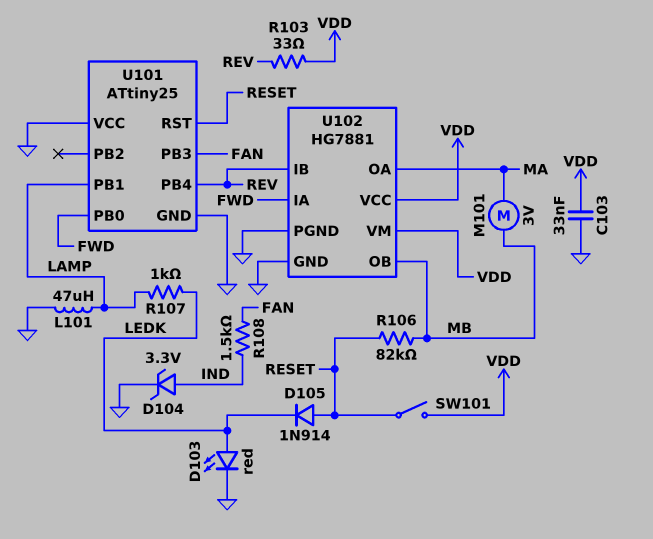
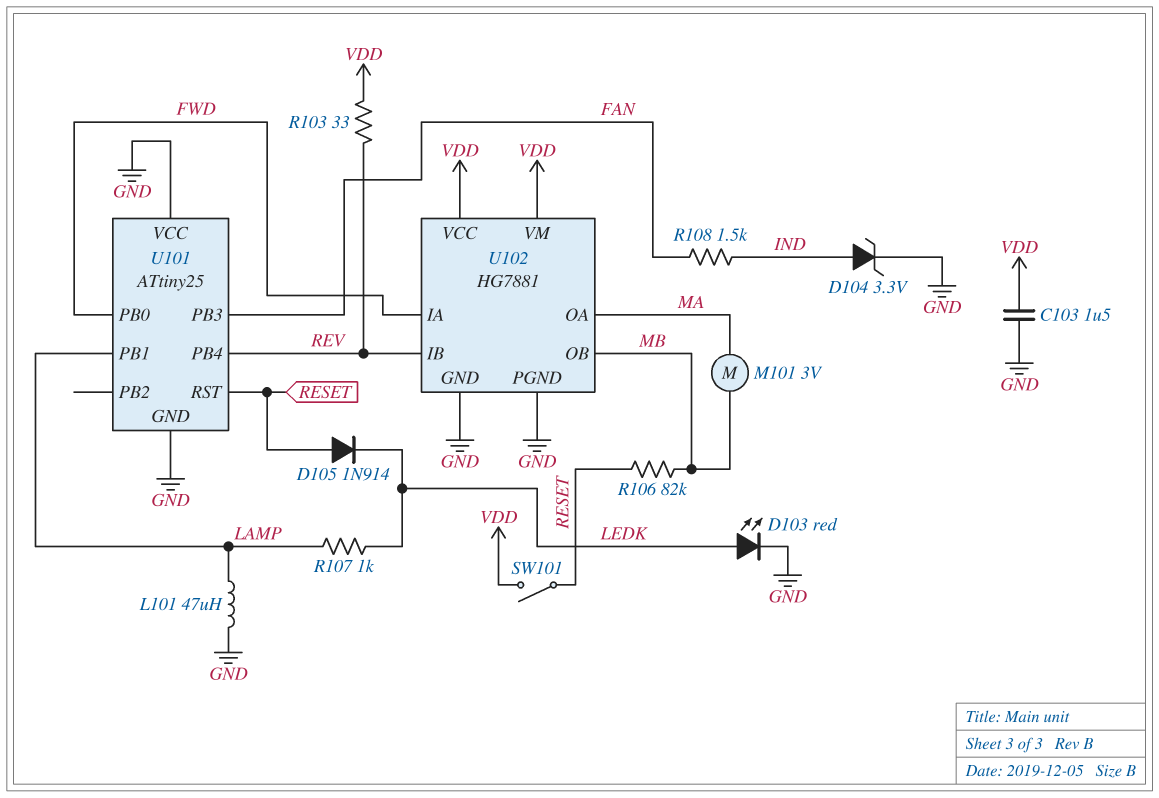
C103: 33nF (GND, VDD) -> 1.5uF (GND, VDD)

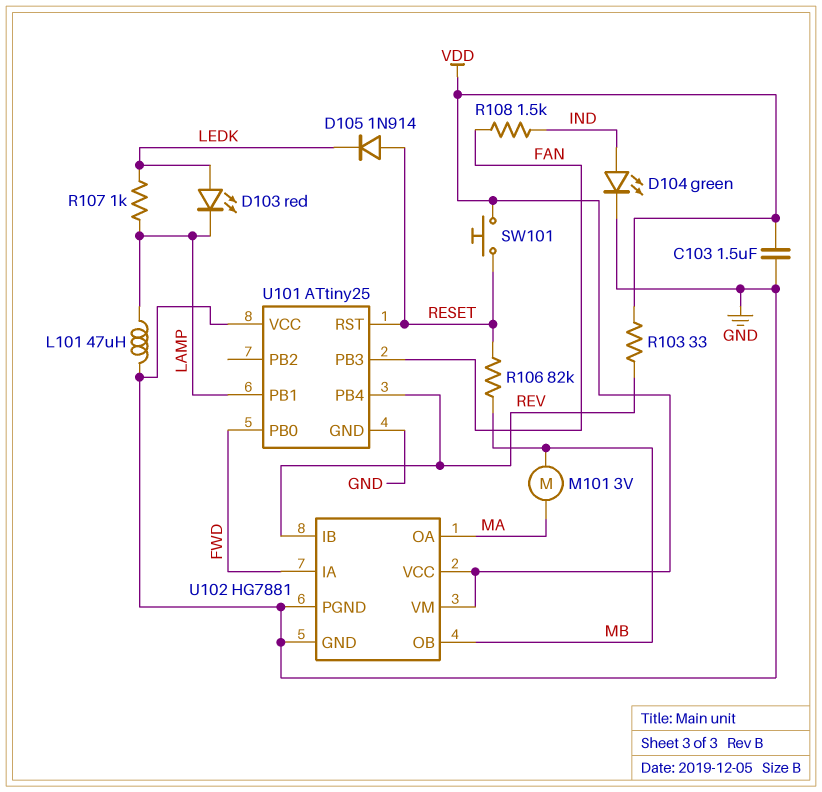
D103: LED red (A LEDK, K GND) -> LED red (A LEDK, K LAMP)
D104: zener 3.3V (A IND, K GND) -> LED green (A IND, K GND)
SW101: switch (RESET, VDD) -> button (RESET, VDD)

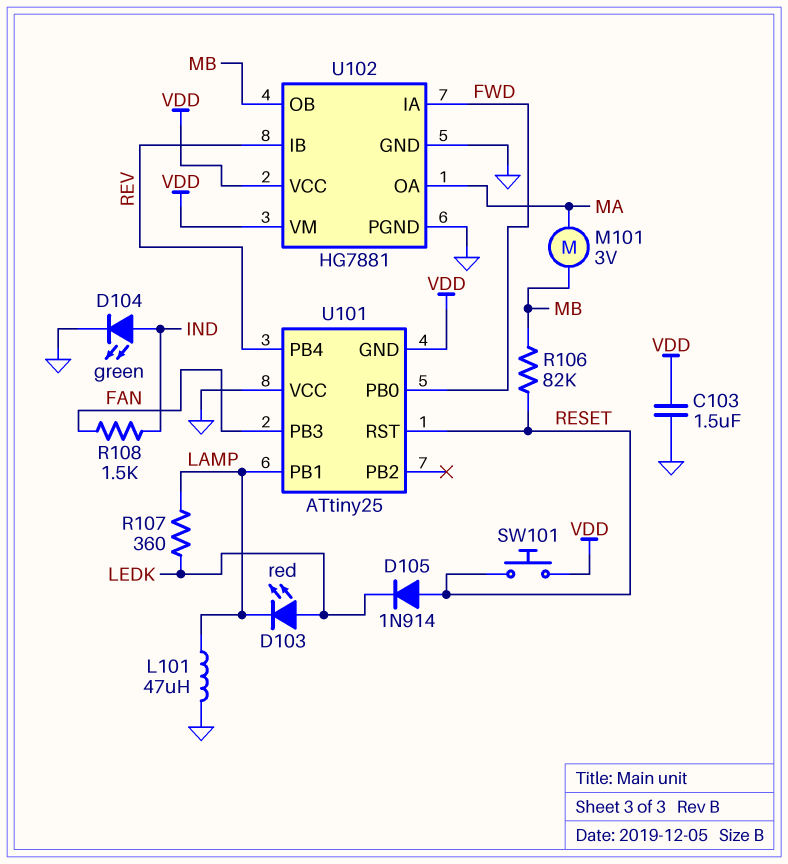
R103: 33 (REV, VDD) -> none
R107: 1k (LAMP, LEDK) -> 360 (LAMP, LEDK)
U101 pin GND: GND -> VDD

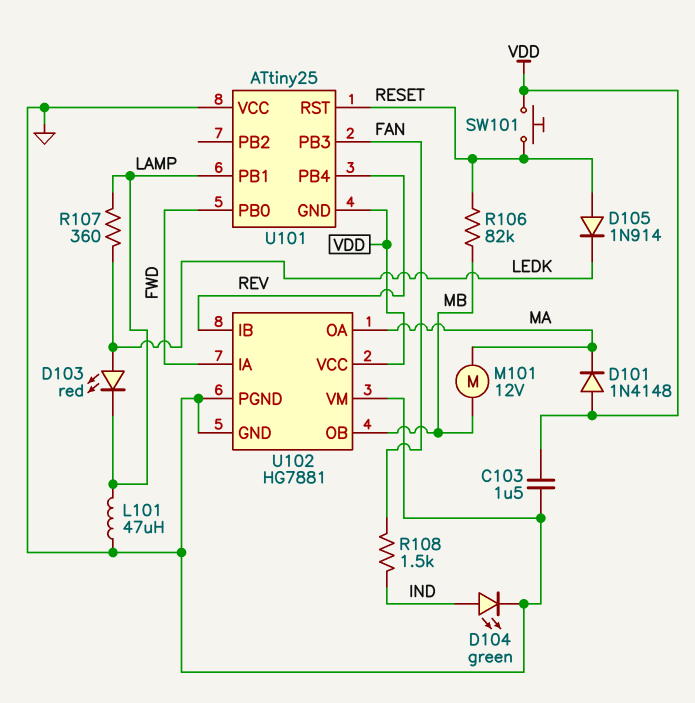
D101: none -> diode 1N4148 (A VDD, K MA)
M101: motor 3V (MA, MB) -> motor 12V (MA, MB)
U102 pin VM: VDD -> GND

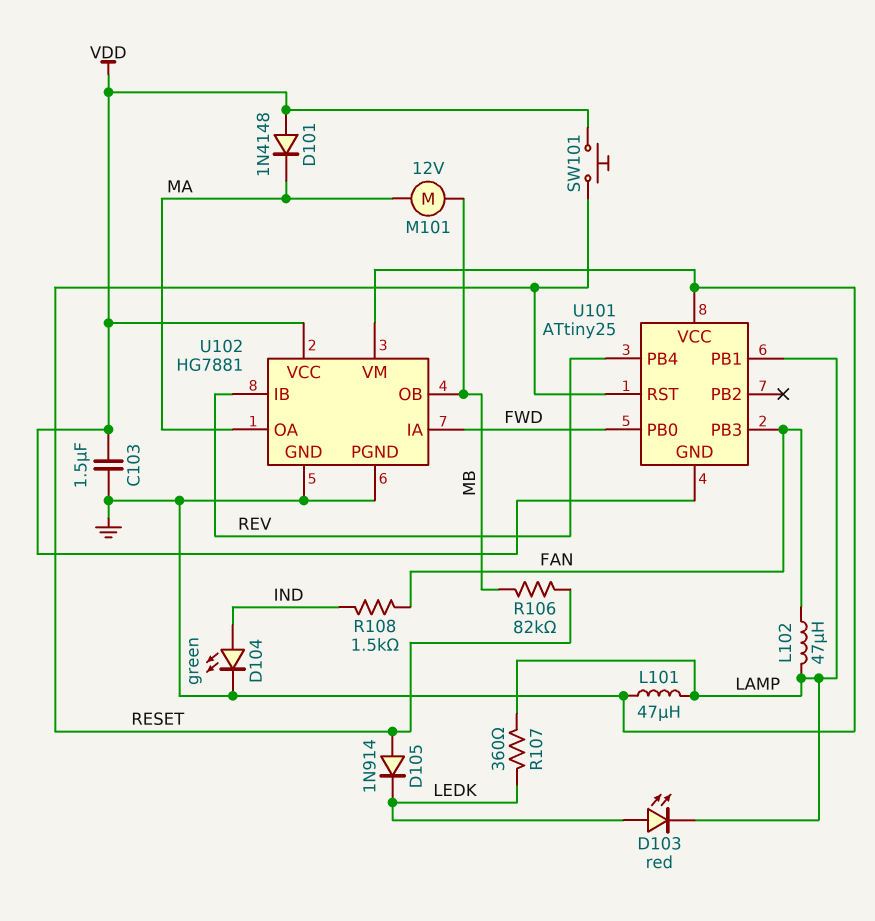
L102: none -> 47uH (FAN, LAMP)

